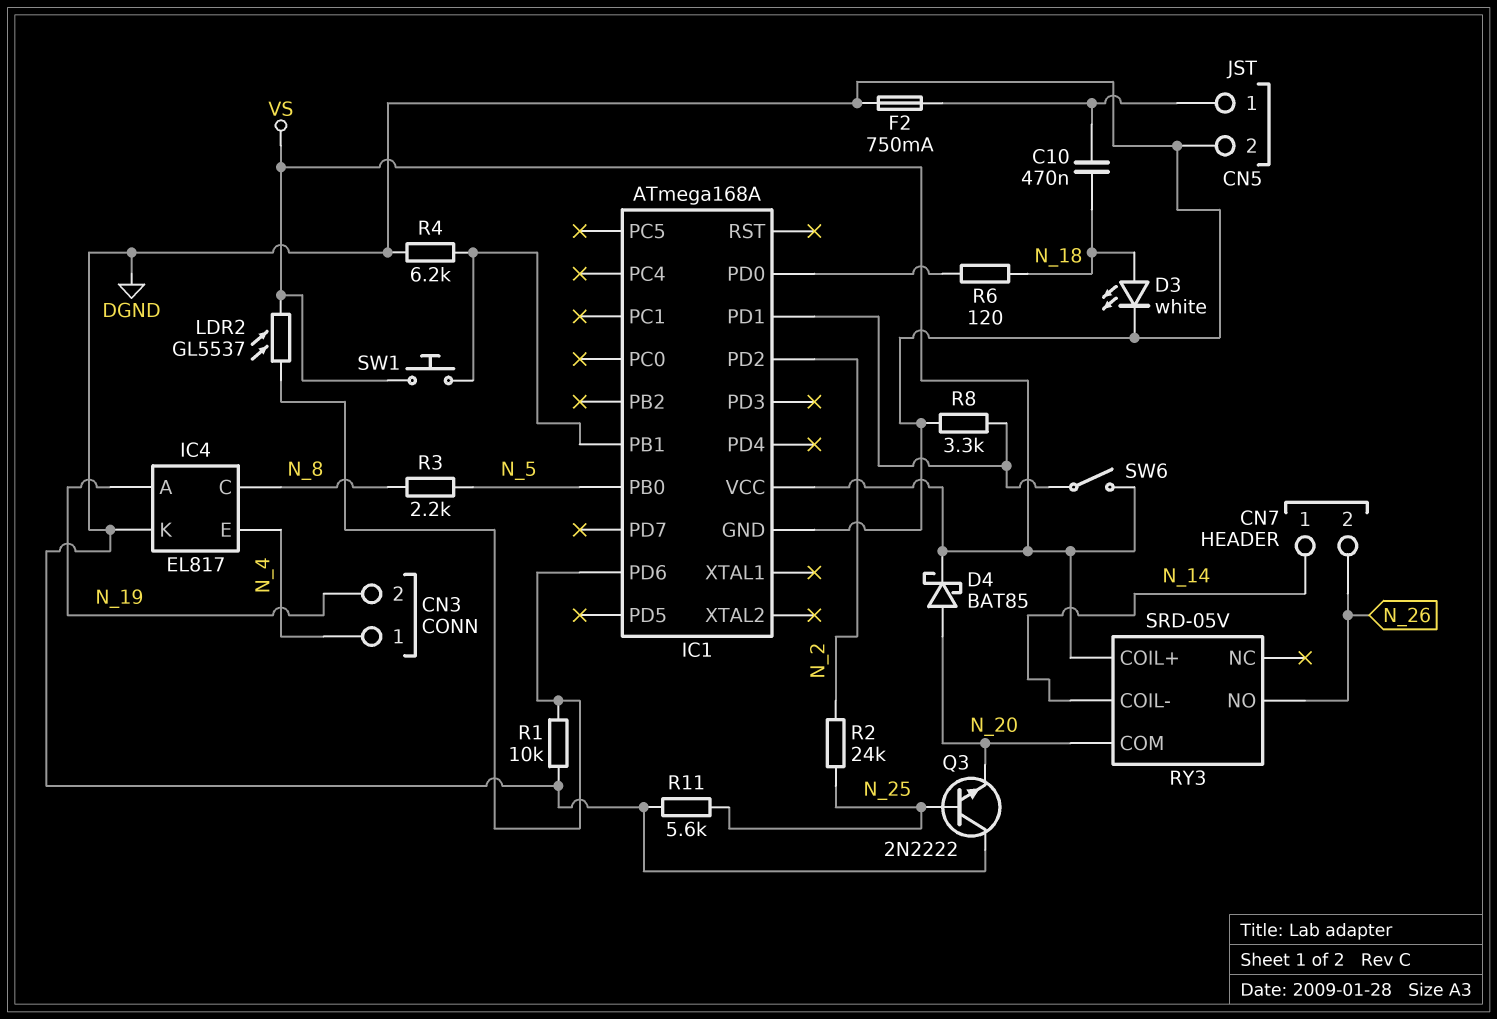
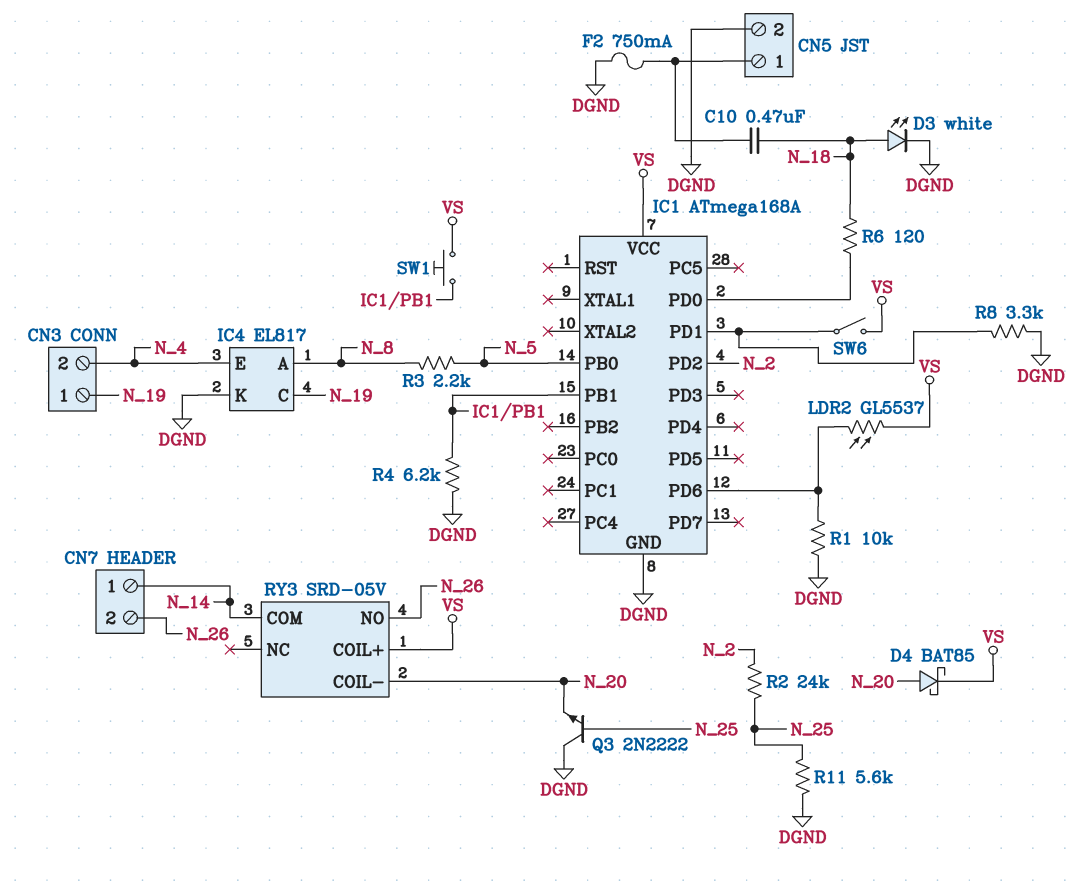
CN3 pin 1: N_4 -> N_19
CN3 pin 2: N_19 -> N_4
IC4 pin A: N_19 -> N_8
IC4 pin C: N_8 -> N_19
RY3 pin COIL-: N_14 -> N_20
RY3 pin COM: N_20 -> N_14

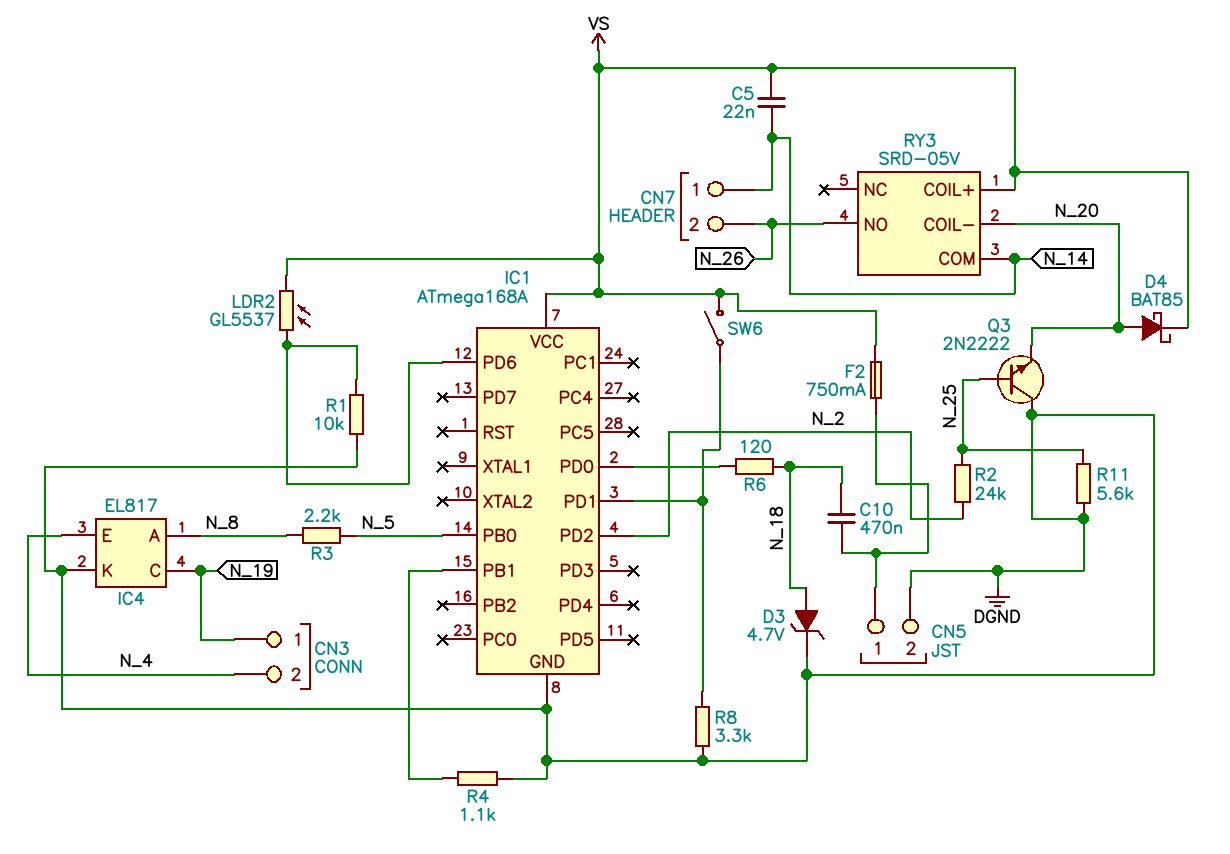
C5: none -> 22nF (N_14, VS)
D3: LED white (A N_18, K DGND) -> zener 4.7V (A N_18, K DGND)
F2: 750mA (CN5/1, DGND) -> 750mA (CN5/1, VS)
R4: 6.2k (DGND, IC1/PB1) -> 1.1k (DGND, IC1/PB1)
SW1: button (IC1/PB1, VS) -> none

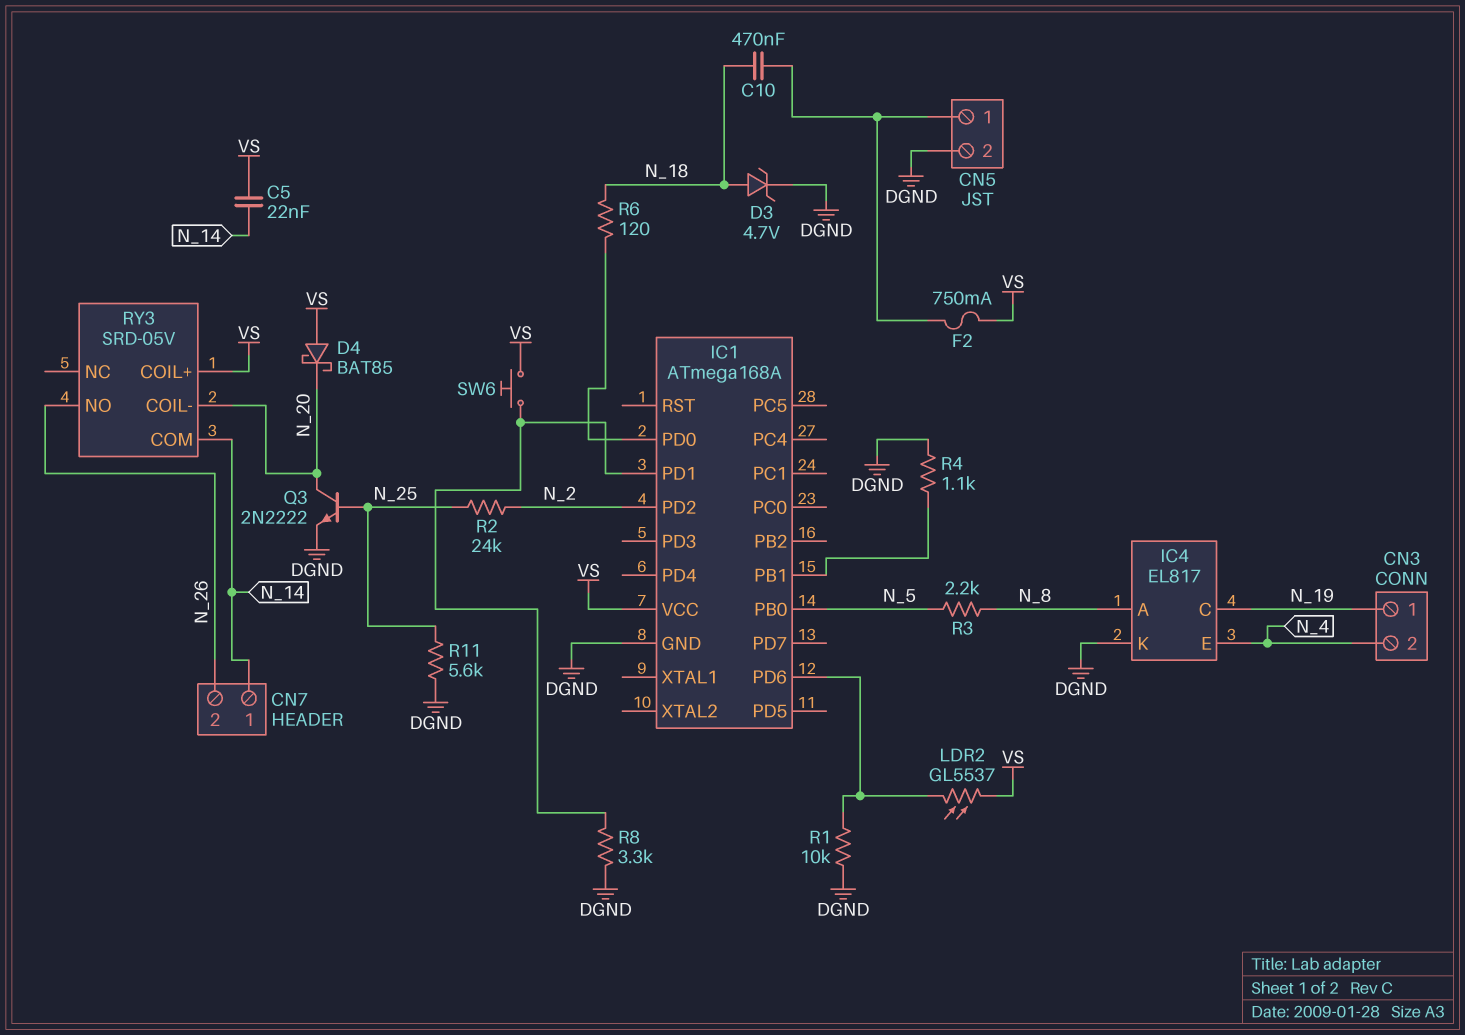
D4: schottky BAT85 (A N_20, K VS) -> schottky BAT85 (A VS, K N_20)
Q3: NPN 2N2222 (B N_25, C DGND, E N_20) -> NPN 2N2222 (B N_25, C N_20, E DGND)
SW6: switch (IC1/PD1, VS) -> button (IC1/PD1, VS)

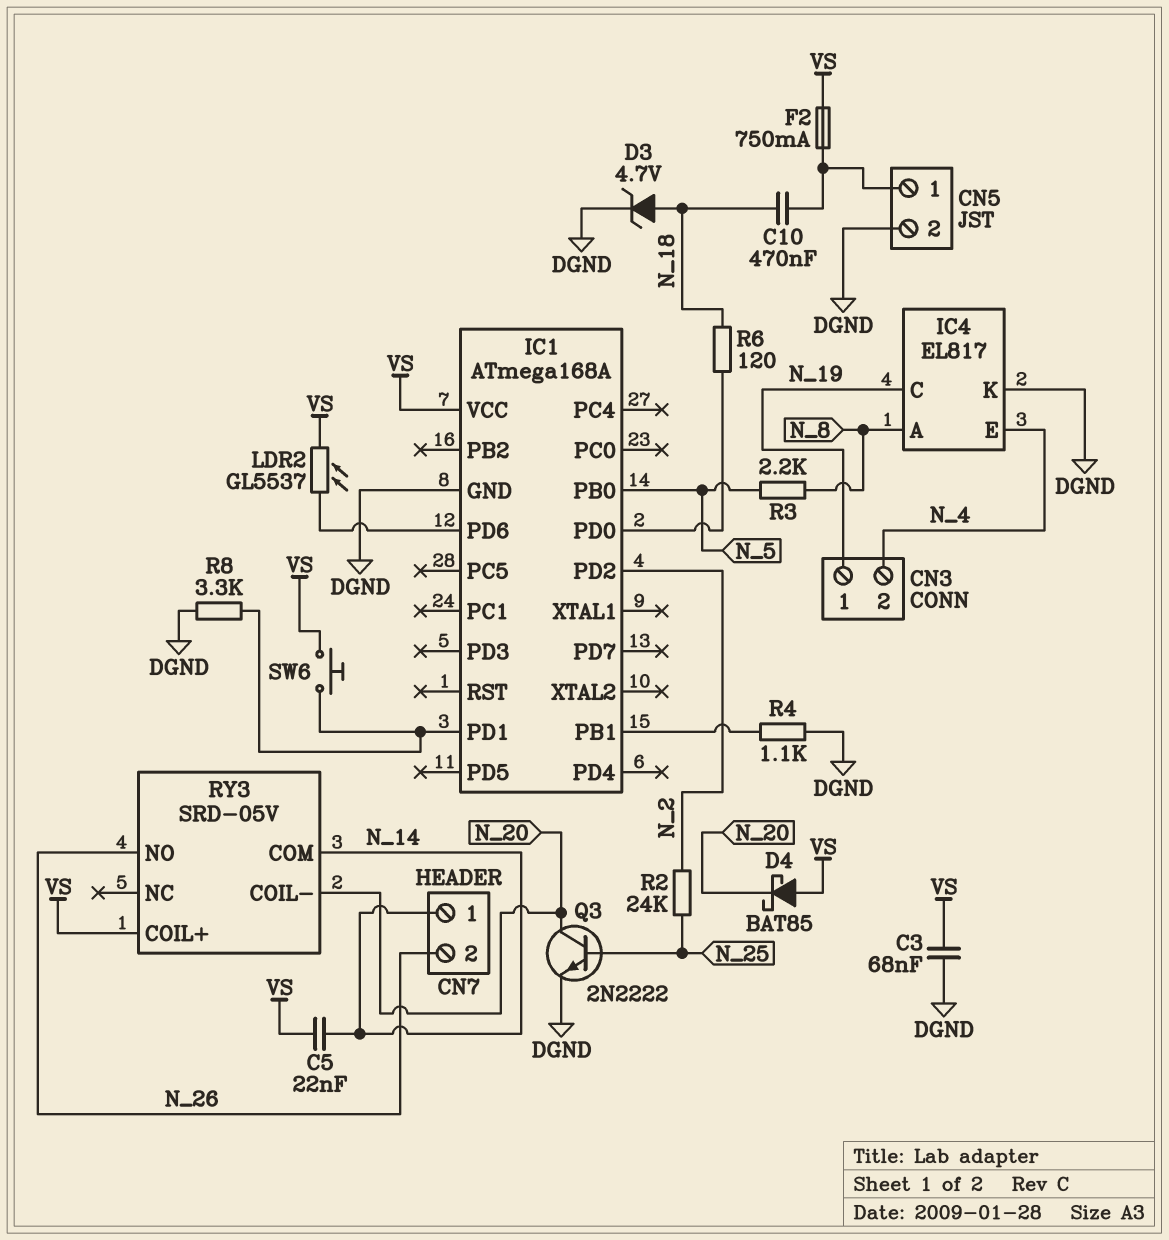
C3: none -> 68nF (DGND, VS)
R1: 10k (DGND, IC1/PD6) -> none
R11: 5.6k (DGND, N_25) -> none

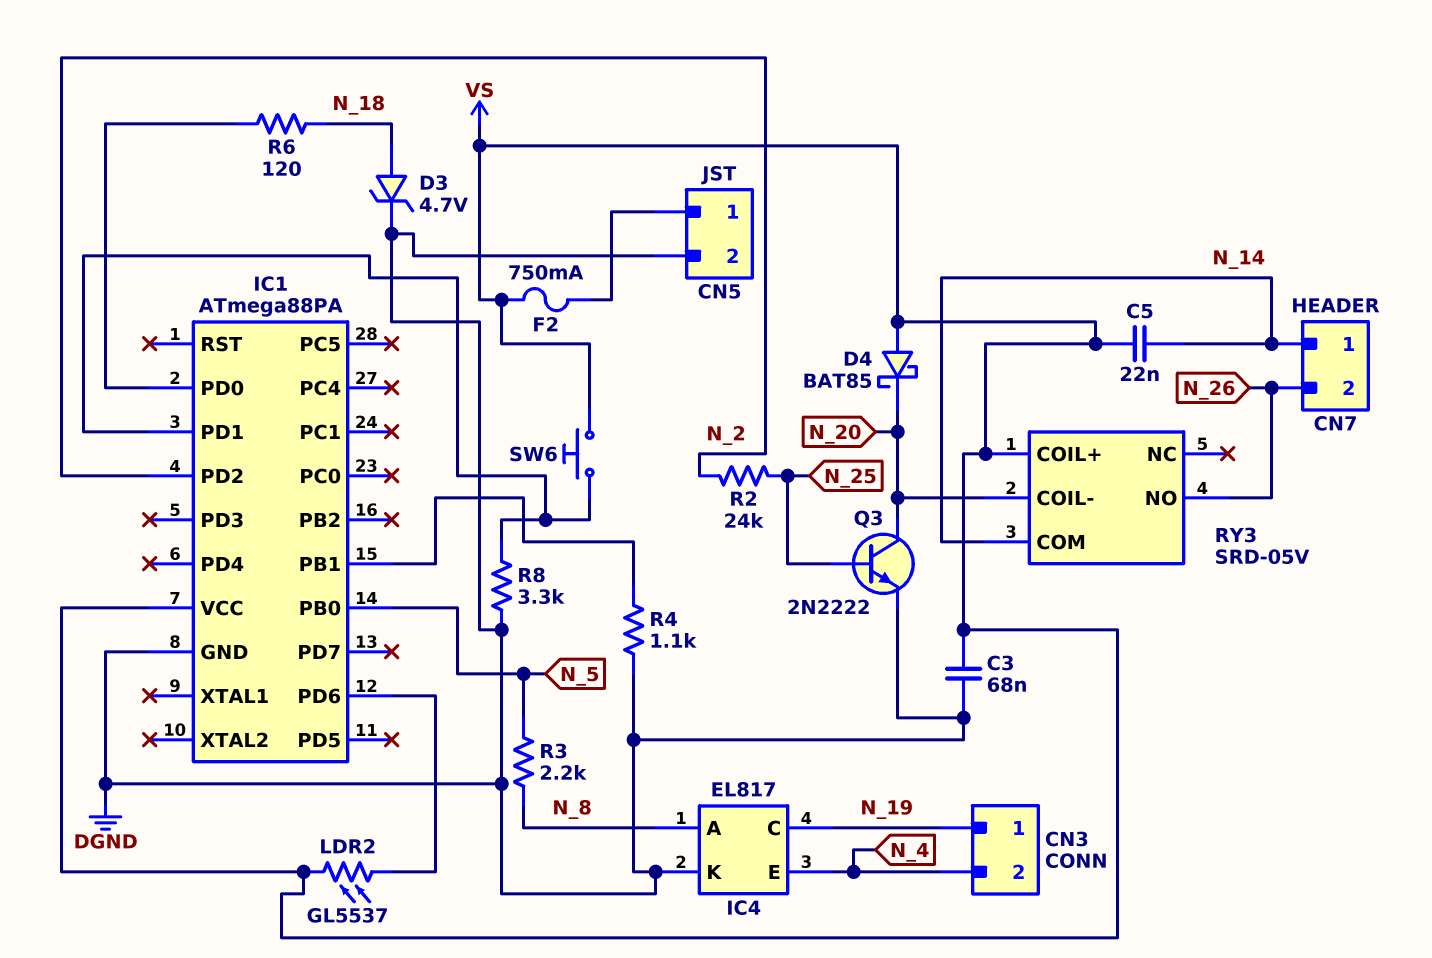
C10: 470nF (CN5/1, N_18) -> none
IC1: ATmega168A -> ATmega88PA

